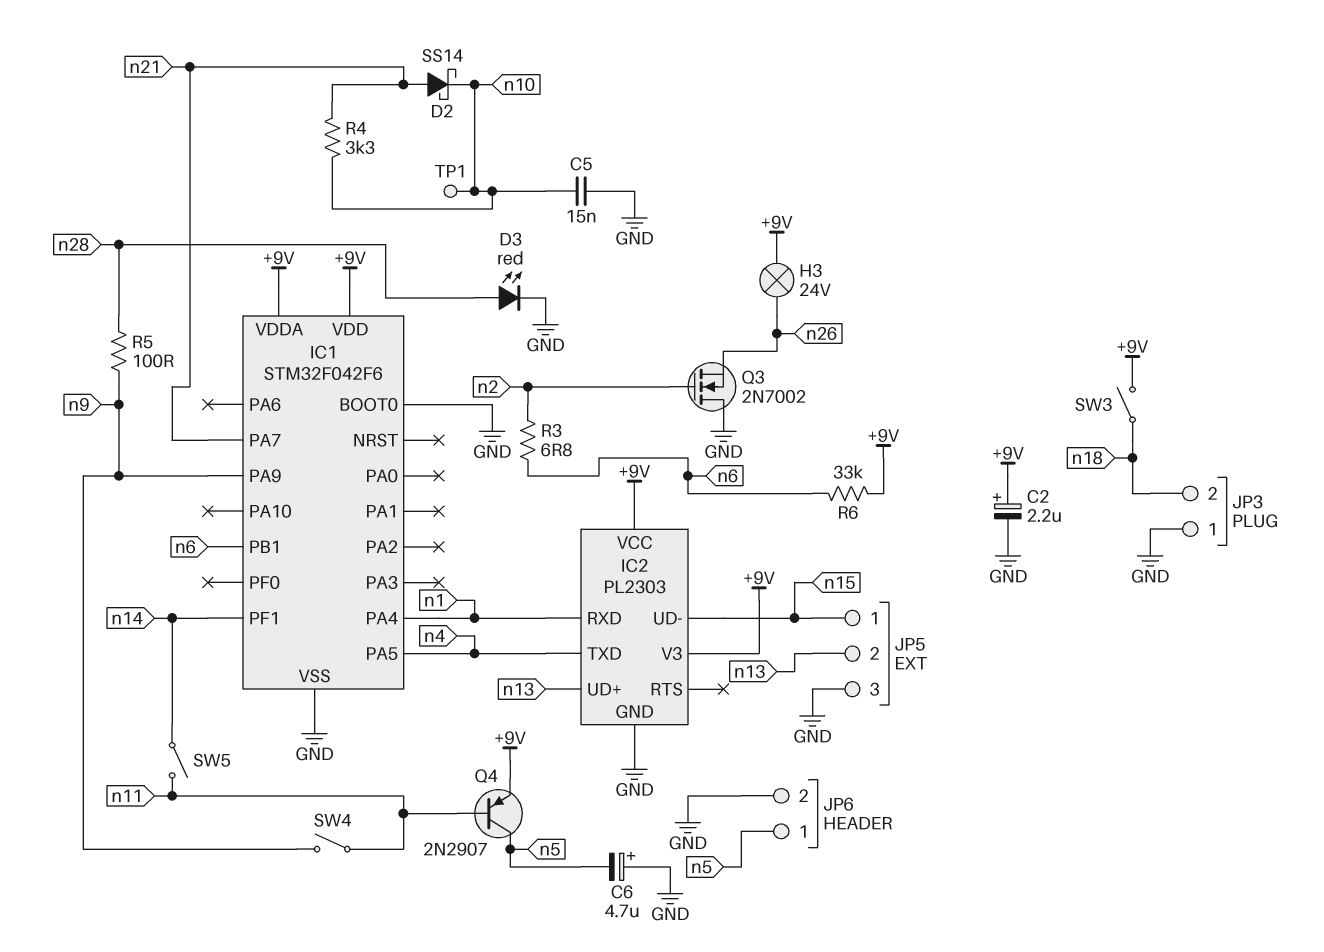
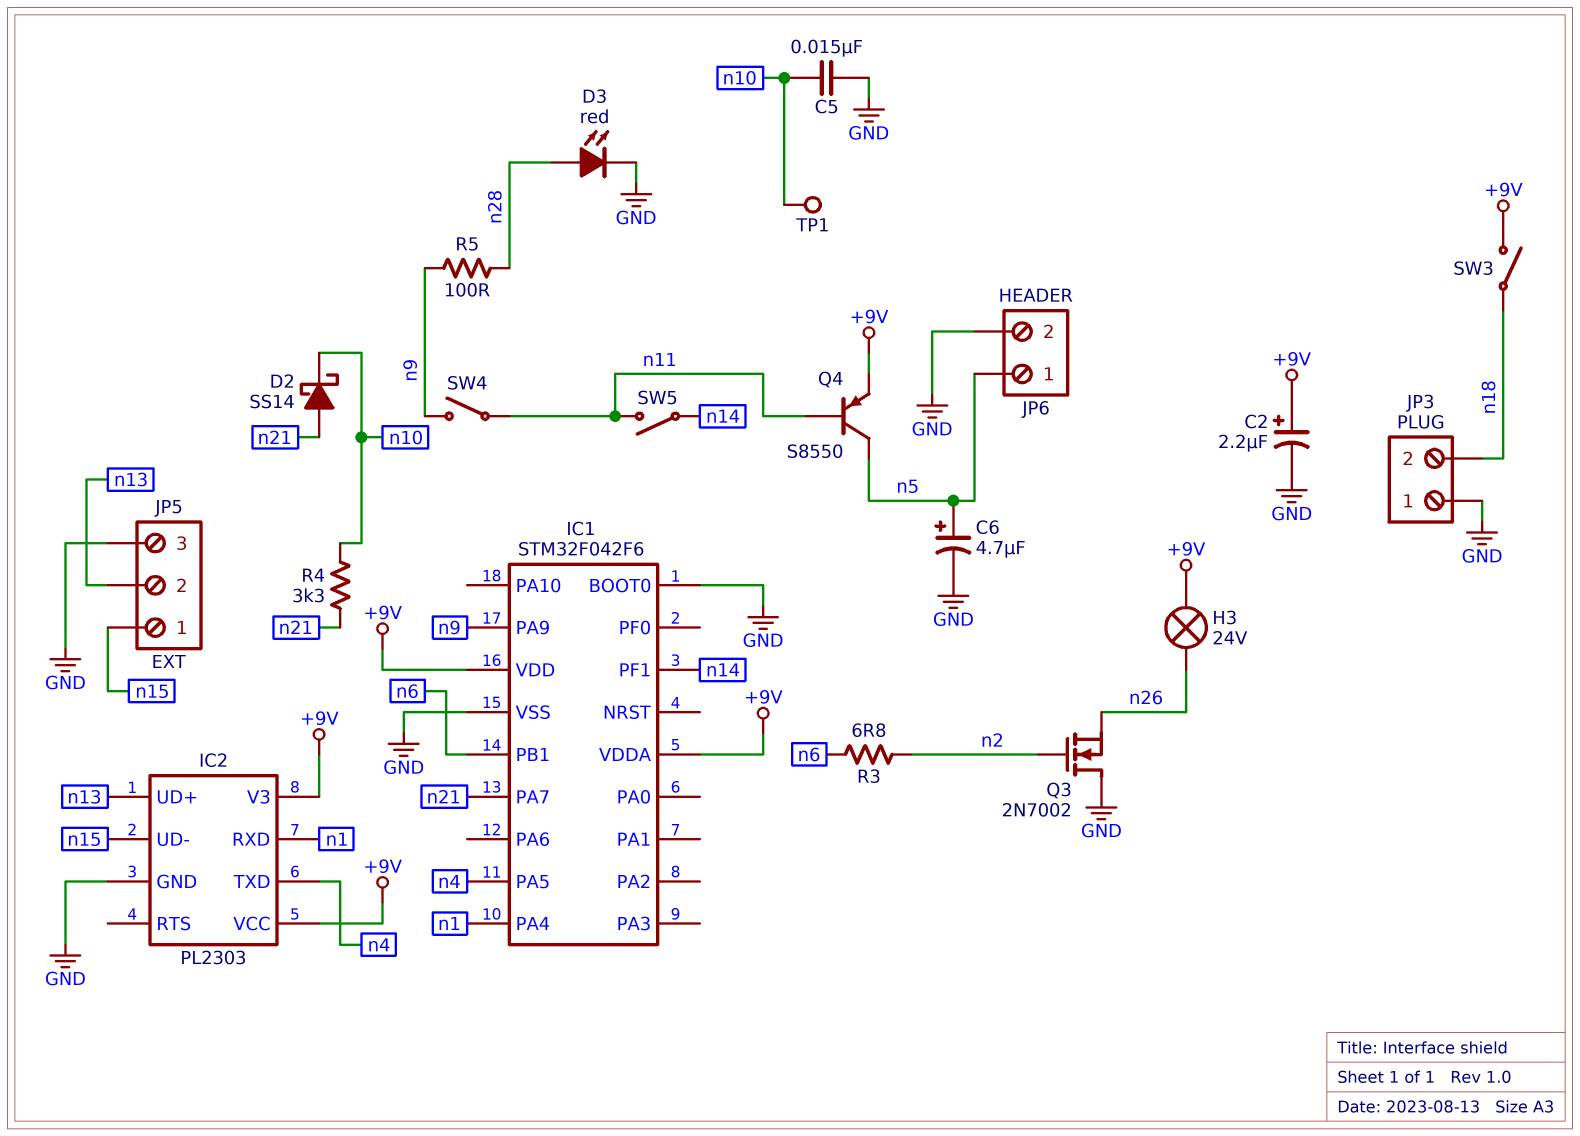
C6: 4.7uF (plus GND, minus n5) -> 4.7uF (plus n5, minus GND)
Q4: PNP 2N2907 (B n11, C n5, E +9V) -> PNP S8550 (B n11, C n5, E +9V)
R6: 33k (+9V, n6) -> none

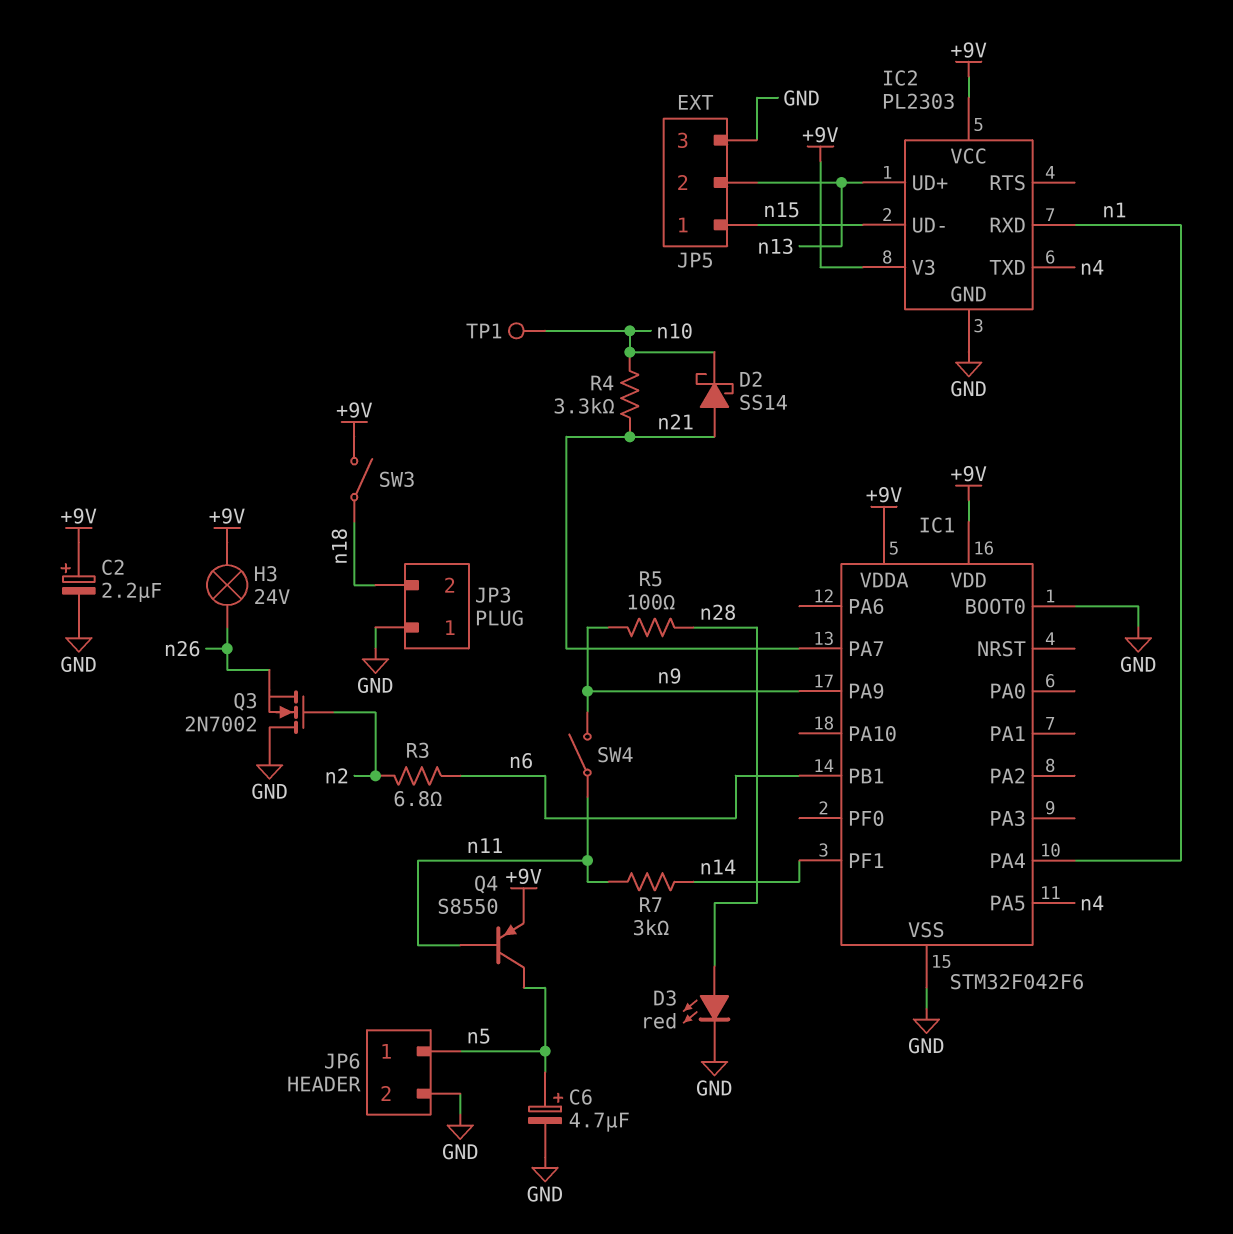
C5: 15nF (GND, n10) -> none
R7: none -> 3k (n11, n14)
SW5: switch (n11, n14) -> none

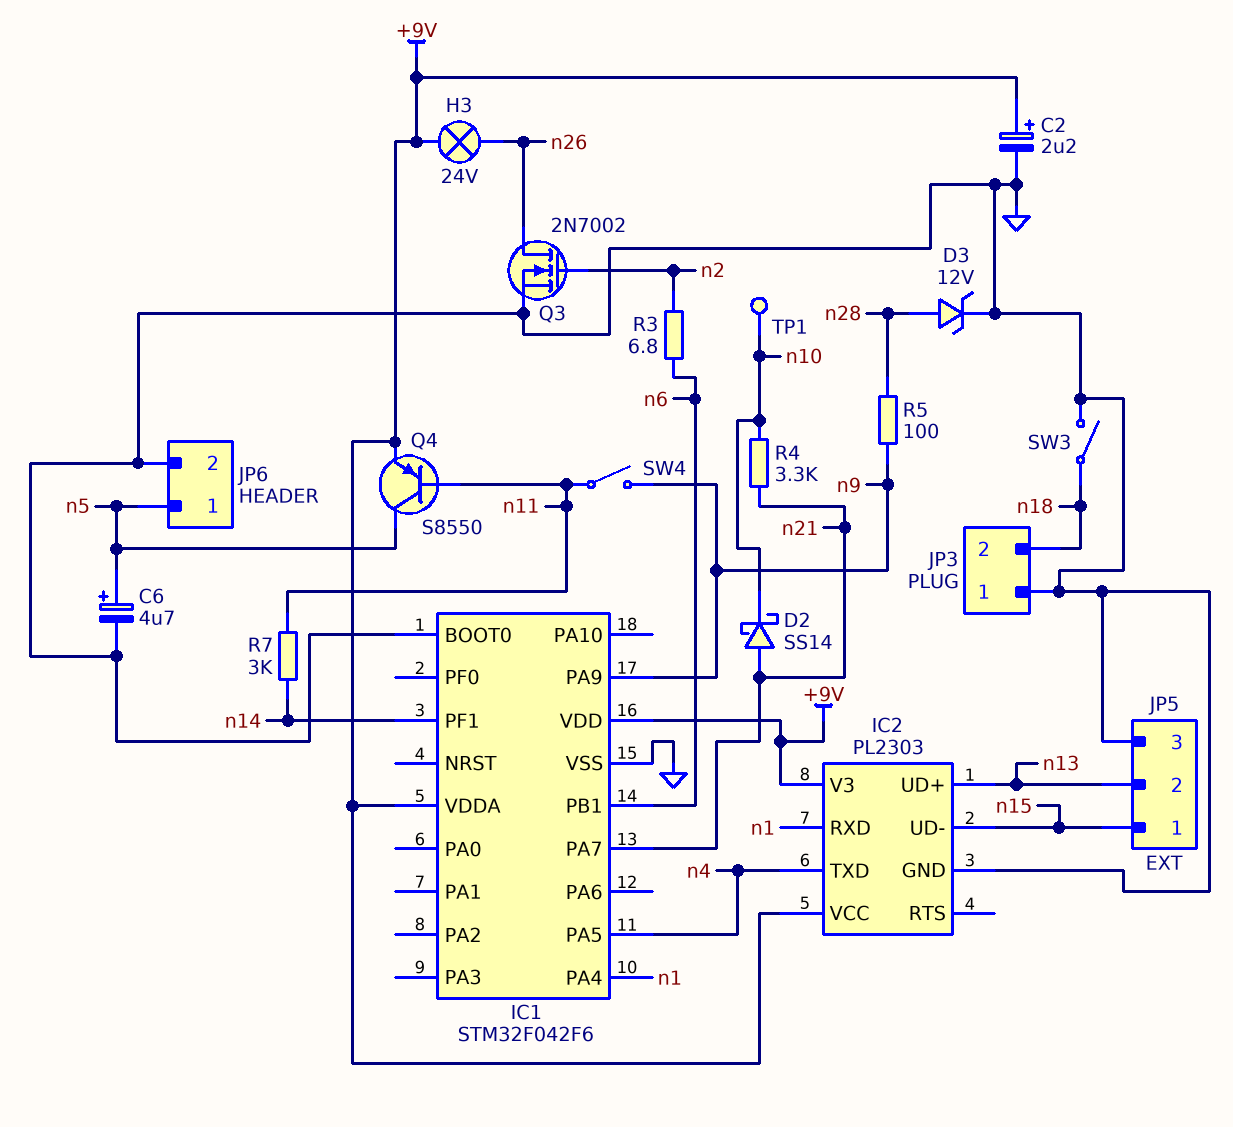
D3: LED red (A n28, K GND) -> zener 12V (A n28, K GND)
Q3: NMOS 2N7002 (G n2, D GND, S n26) -> NMOS 2N7002 (G n2, D n26, S GND)
SW3: switch (+9V, n18) -> switch (GND, n18)

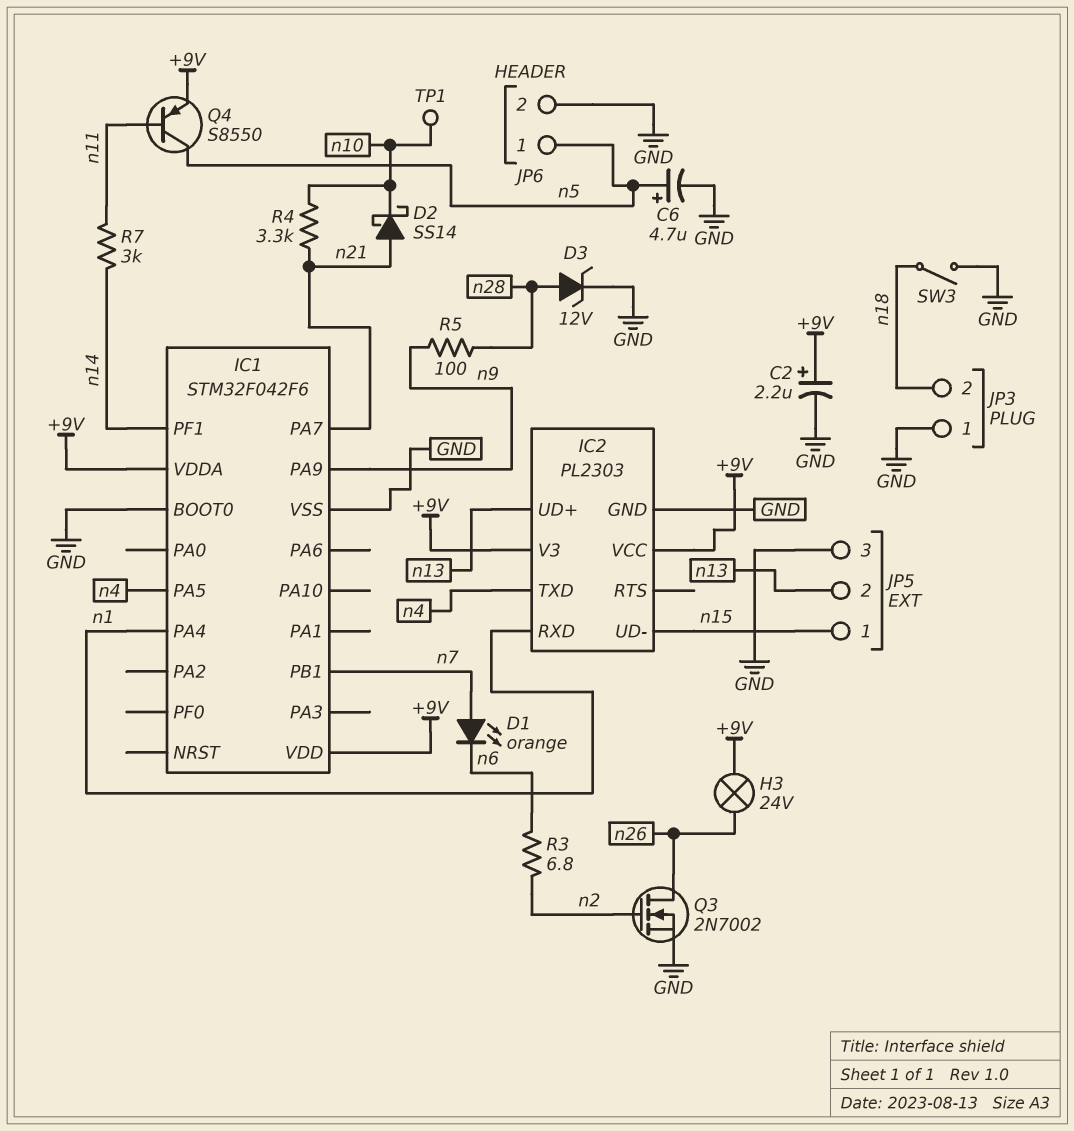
D1: none -> LED orange (A n7, K n6)
IC1 pin PB1: n6 -> n7
SW4: switch (n9, n11) -> none

